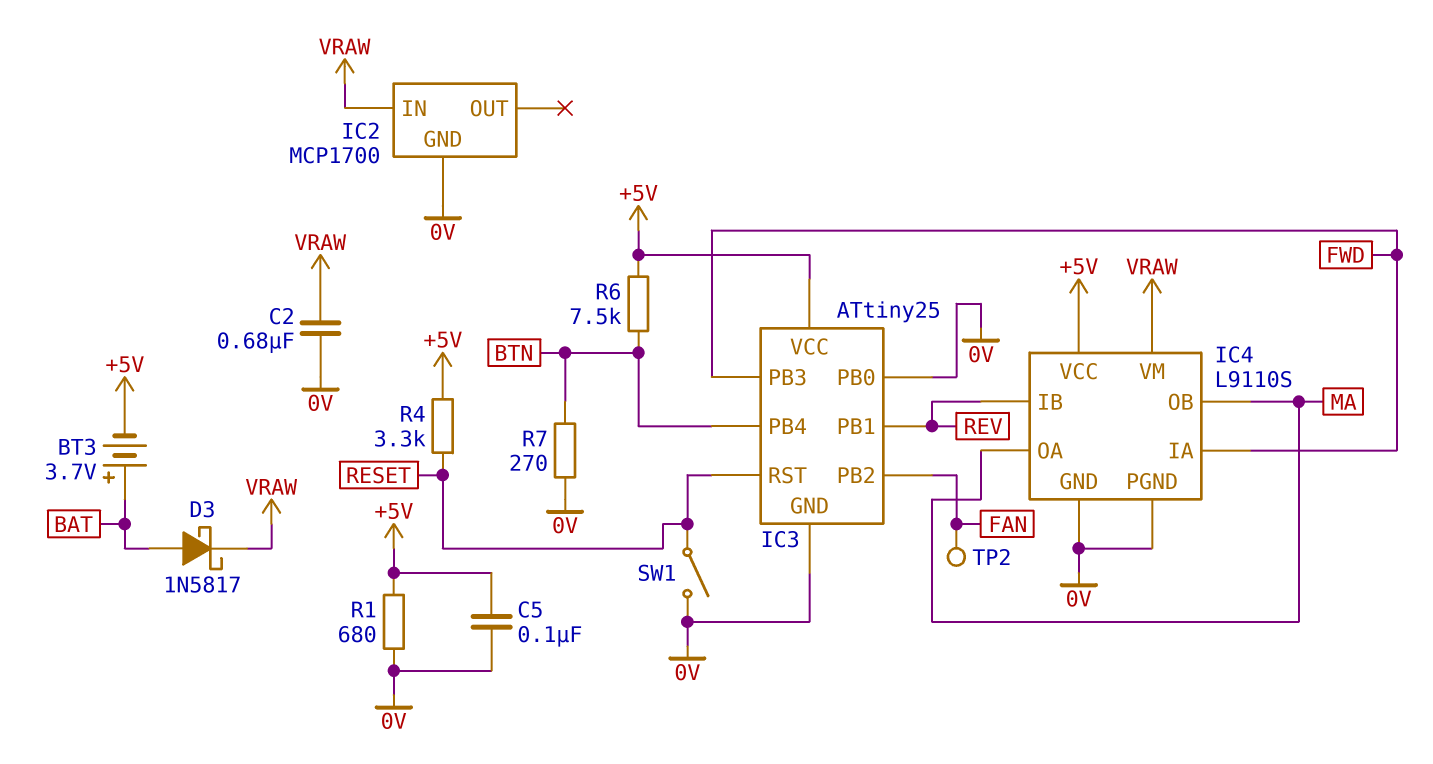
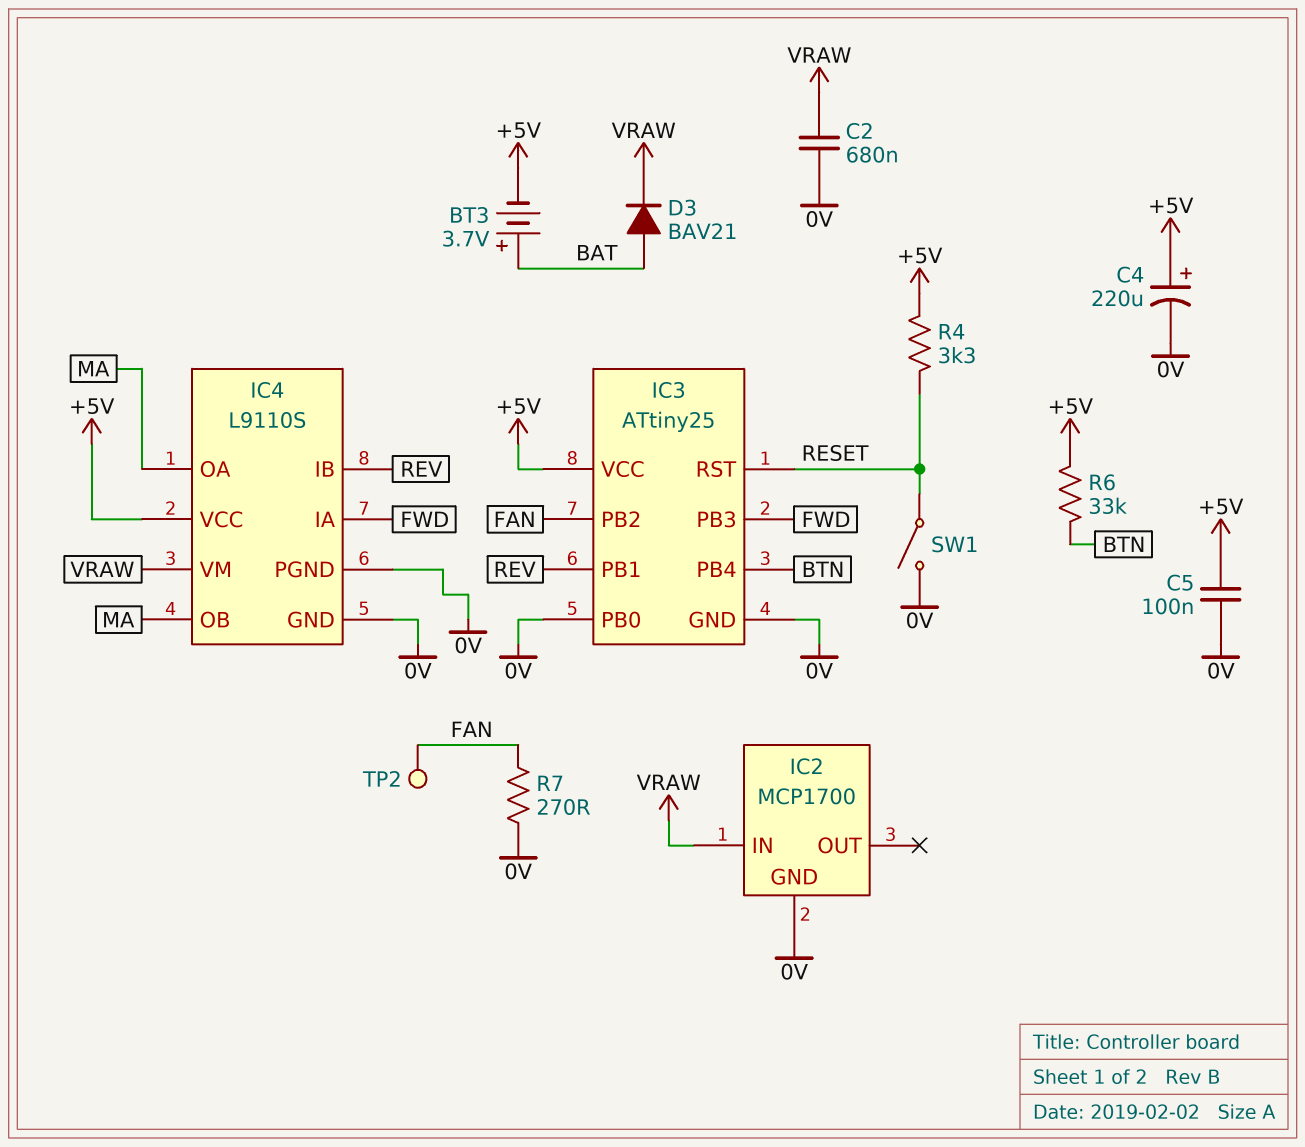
C4: none -> 220uF (plus +5V, minus 0V)
D3: schottky 1N5817 (A BAT, K VRAW) -> diode BAV21 (A BAT, K VRAW)
R1: 680 (+5V, 0V) -> none
R6: 7.5k (+5V, BTN) -> 33k (+5V, BTN)
R7: 270 (0V, BTN) -> 270 (0V, FAN)

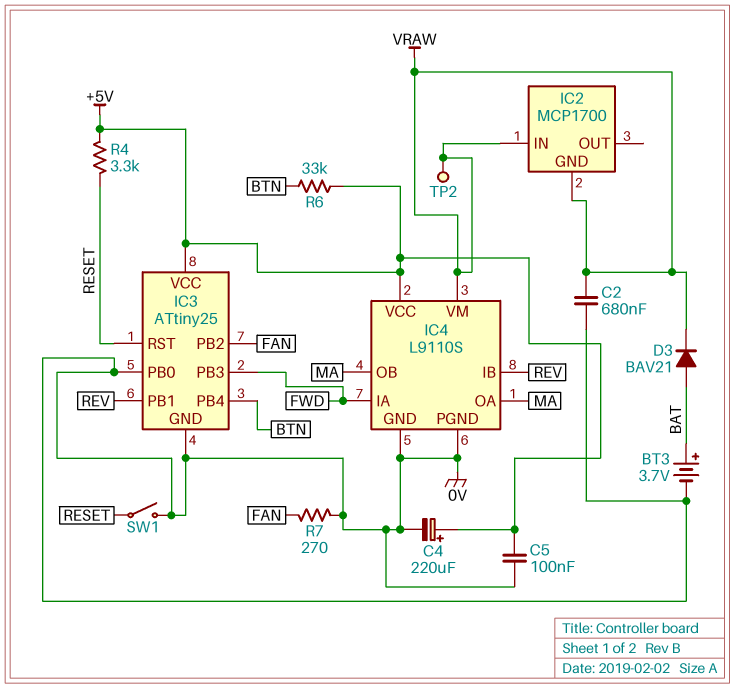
BT3: 3.7V (plus BAT, minus +5V) -> 3.7V (plus BAT, minus 0V)
IC2 pin GND: 0V -> VRAW
TP2: test point (FAN) -> test point (VRAW)

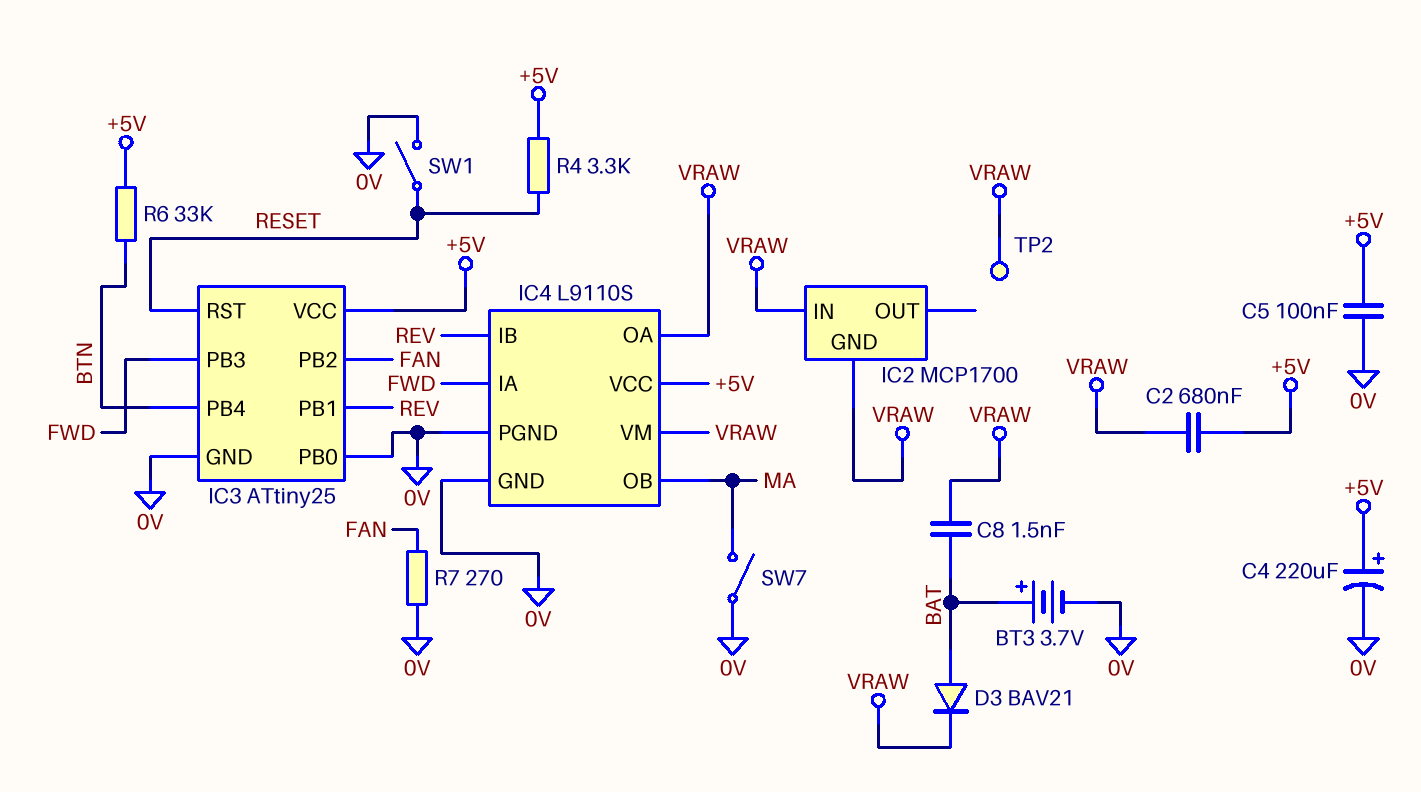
C2: 680nF (0V, VRAW) -> 680nF (+5V, VRAW)
C8: none -> 1.5nF (BAT, VRAW)
IC4 pin OA: MA -> VRAW
SW7: none -> switch (0V, MA)

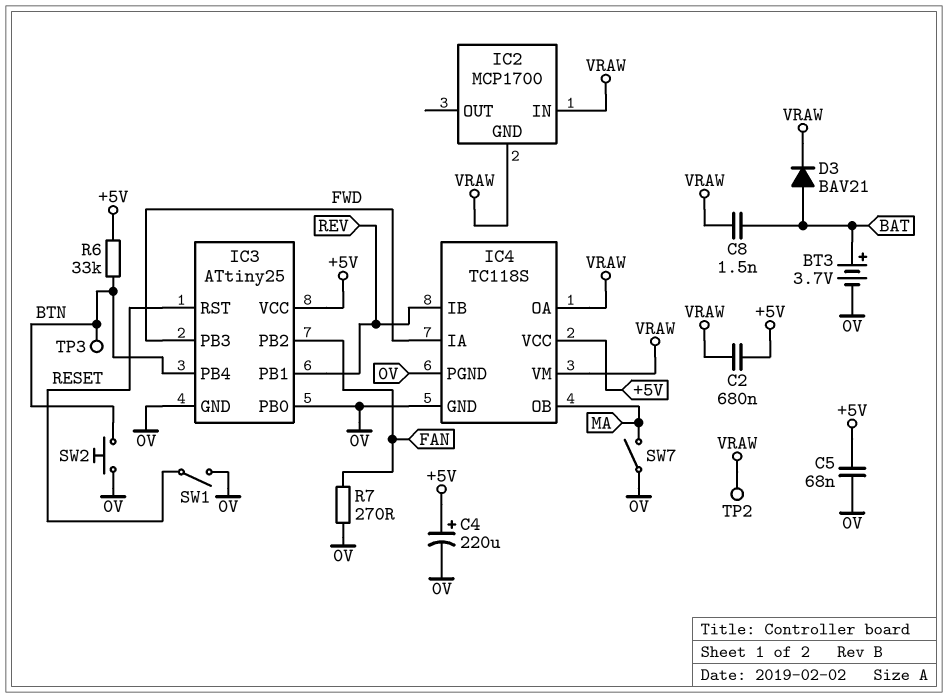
C5: 100nF (+5V, 0V) -> 68nF (+5V, 0V)
IC4: L9110S -> TC118S
R4: 3.3k (+5V, RESET) -> none
SW2: none -> button (0V, BTN)
TP3: none -> test point (BTN)

